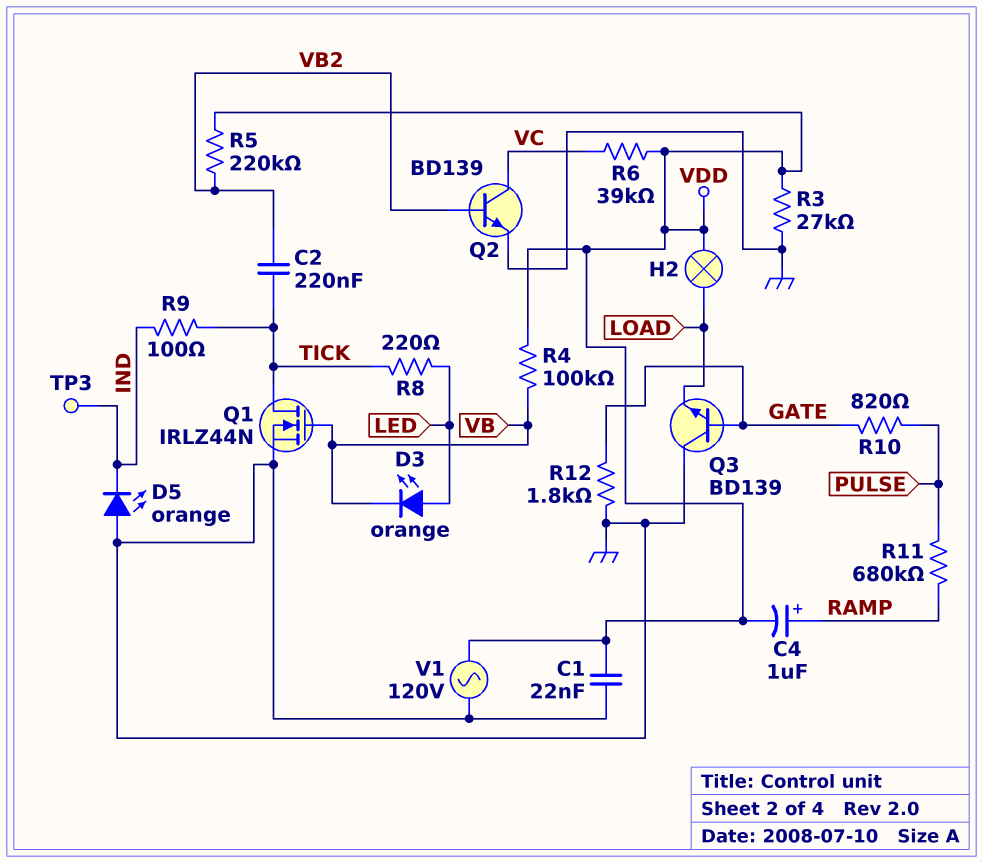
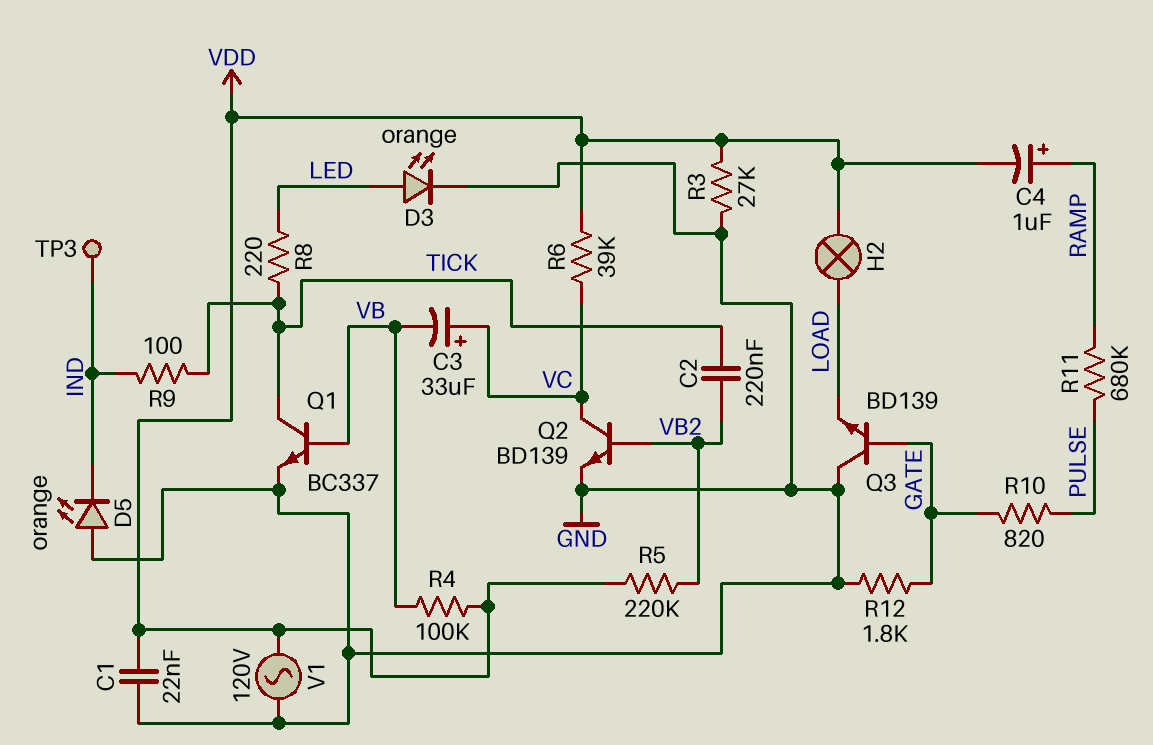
C3: none -> 33uF (plus VC, minus VB)
D3: LED orange (A LED, K VB) -> LED orange (A LED, K GND)
Q1: NMOS IRLZ44N (G VB, D TICK, S GND) -> NPN BC337 (B VB, C TICK, E GND)

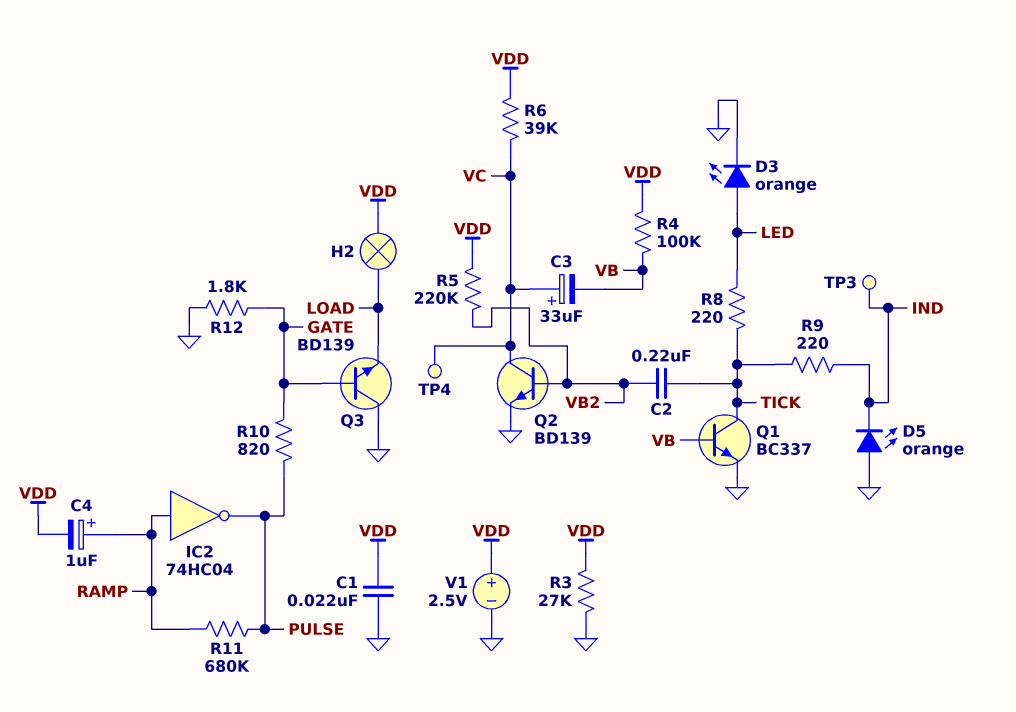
IC2: none -> NOT 74HC04 (in RAMP, out PULSE)
R9: 100 (IND, TICK) -> 220 (IND, TICK)
TP4: none -> test point (VC)
V1: AC 120V (GND, VDD) -> 2.5V (plus VDD, minus GND)

